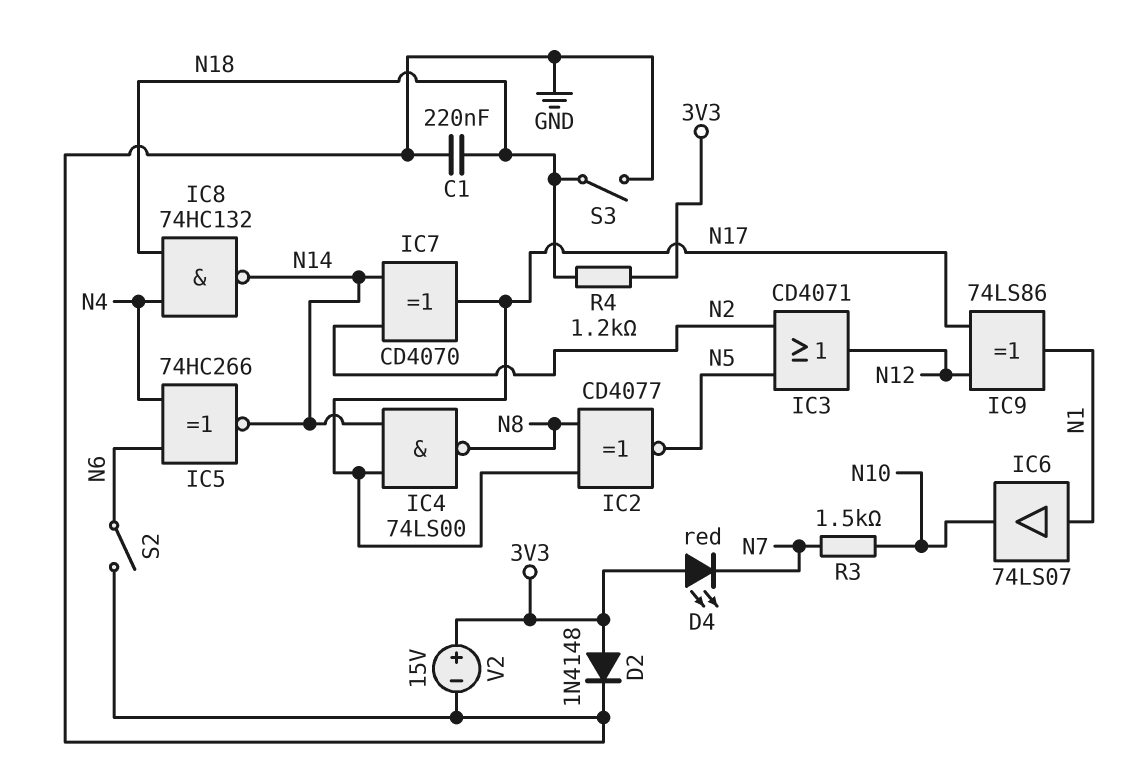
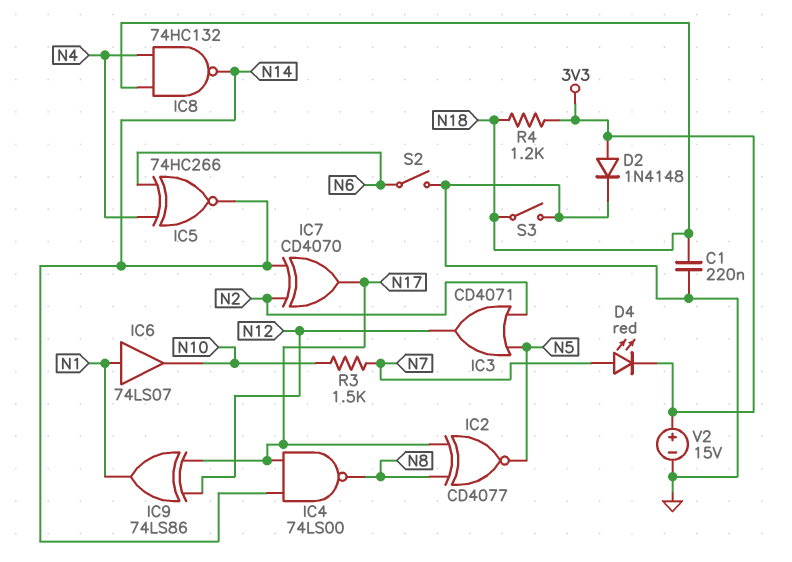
D4: LED red (A 3V3, K N7) -> LED red (A N7, K 3V3)

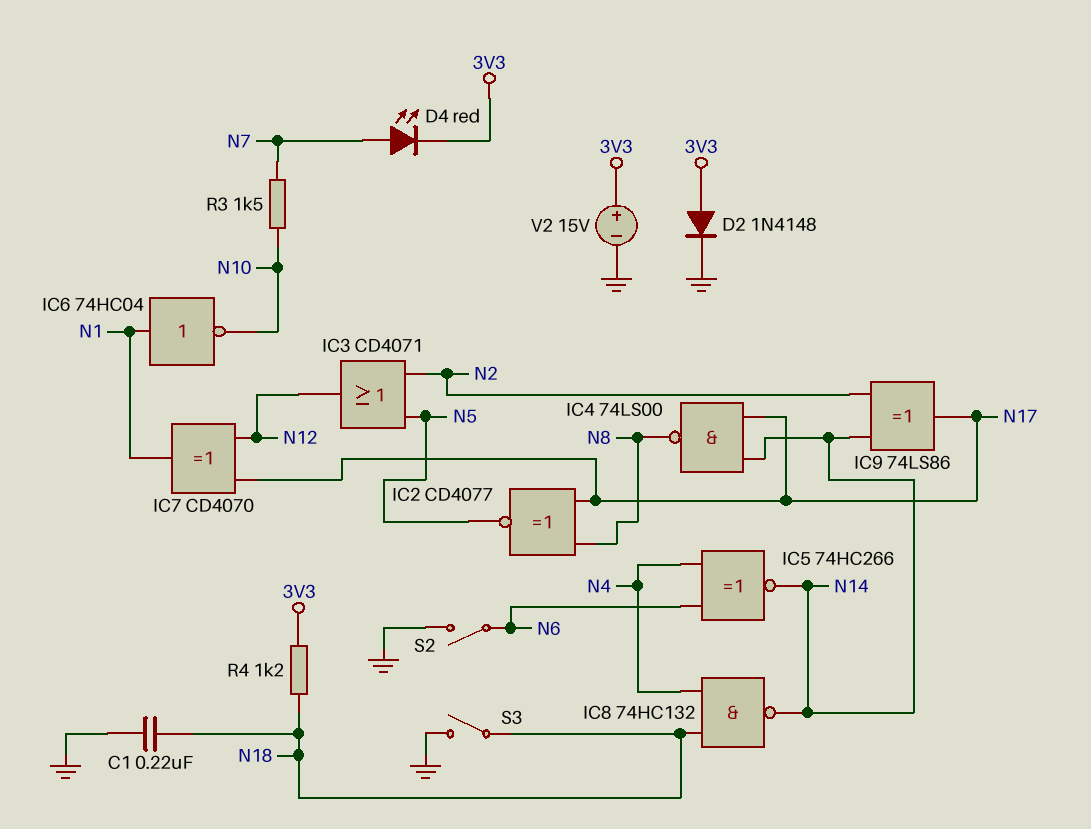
IC6: buffer 74LS07 (in N1, out N10) -> NOT 74HC04 (in N1, out N10)
IC7: XOR CD4070 (in N2, in N14, out N17) -> XOR CD4070 (in N12, in N17, out N1)
IC9: XOR 74LS86 (in N12, in N17, out N1) -> XOR 74LS86 (in N2, in N14, out N17)

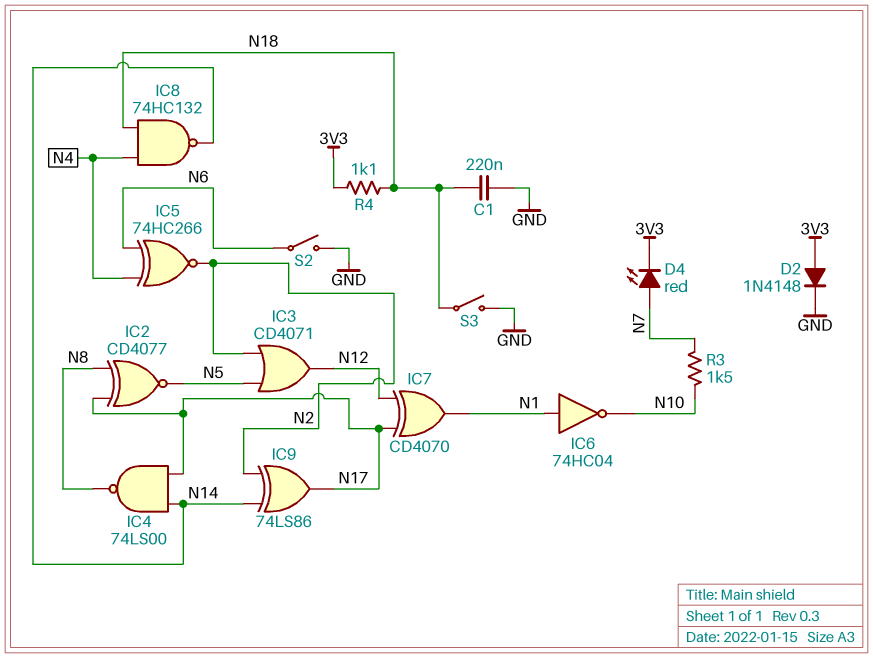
IC5: XNOR 74HC266 (in N4, in N6, out N14) -> XNOR 74HC266 (in N4, in N6, out N2)
R4: 1.2k (3V3, N18) -> 1.1k (3V3, N18)
V2: 15V (plus 3V3, minus GND) -> none

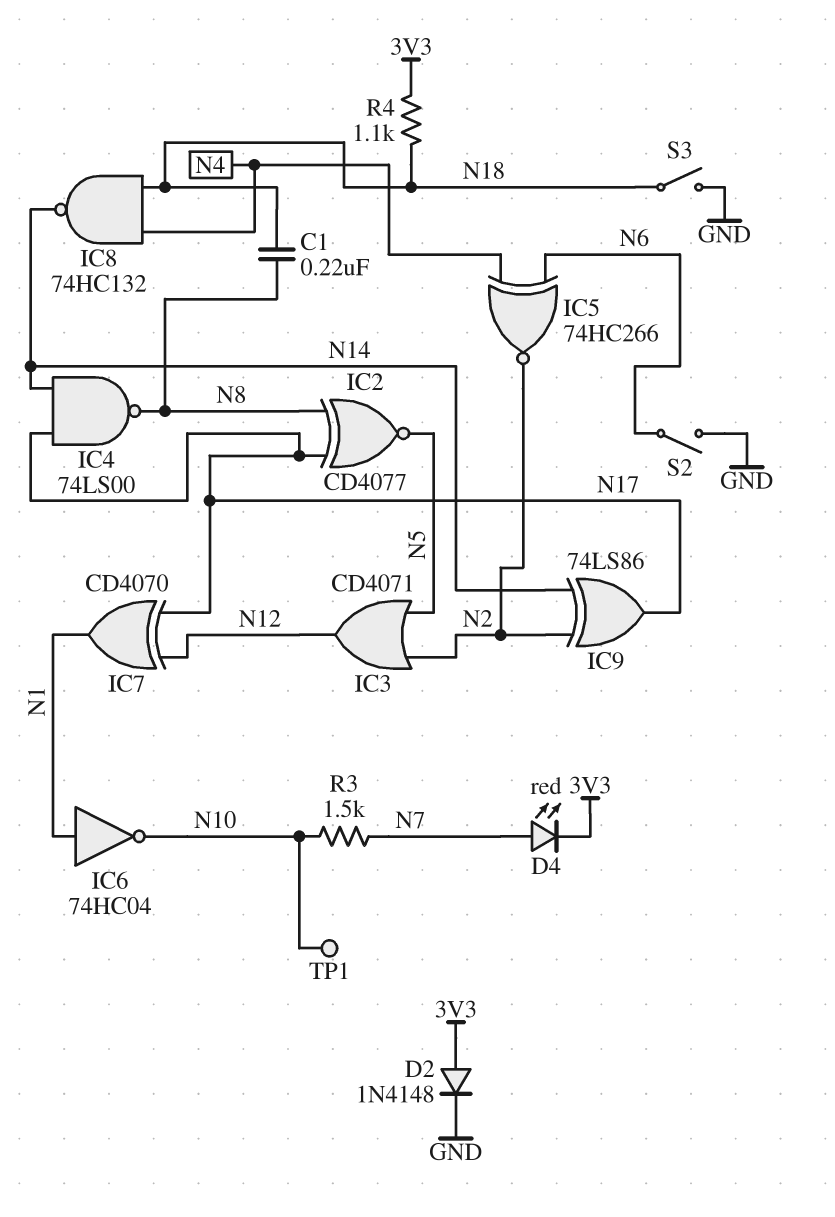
C1: 220nF (GND, N18) -> 220nF (N8, N18)
TP1: none -> test point (N10)

